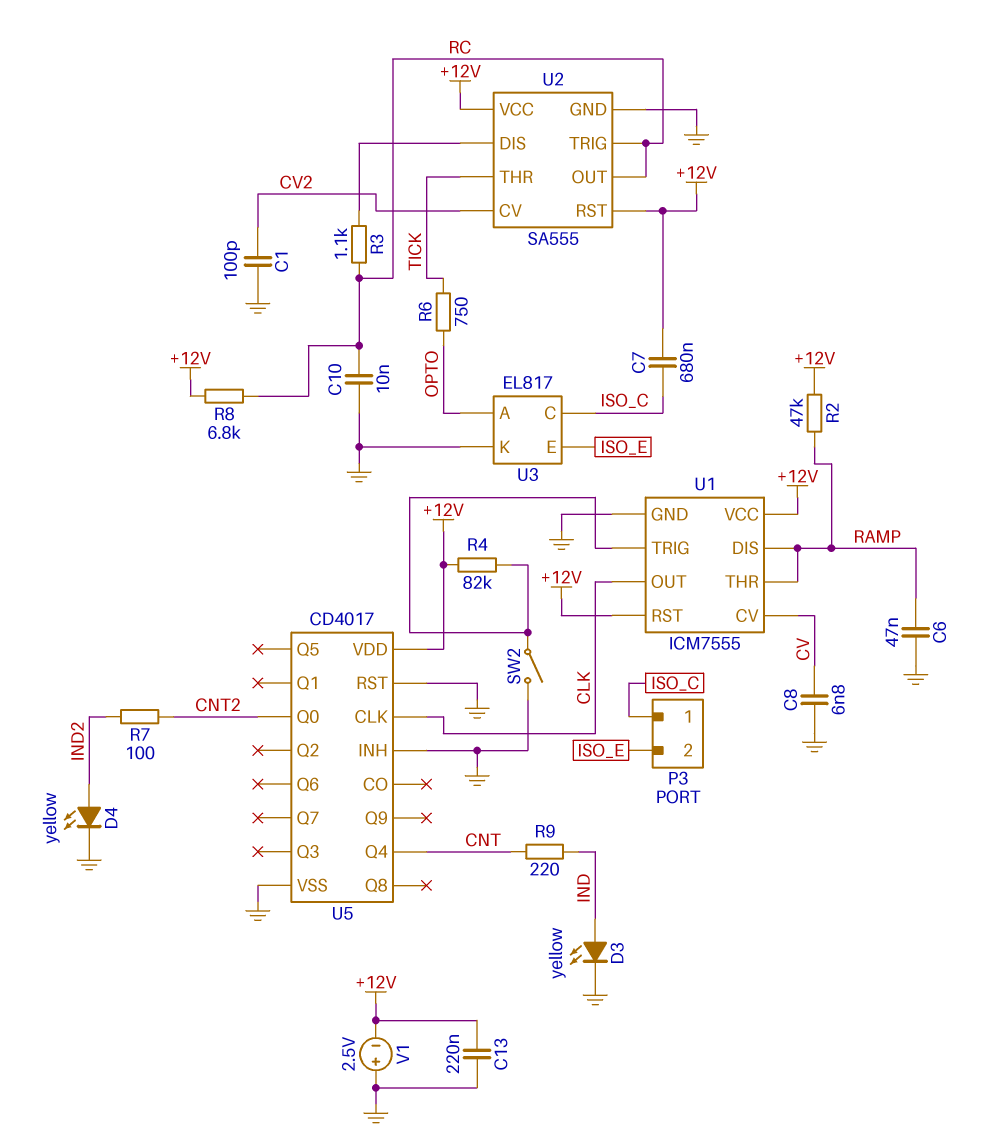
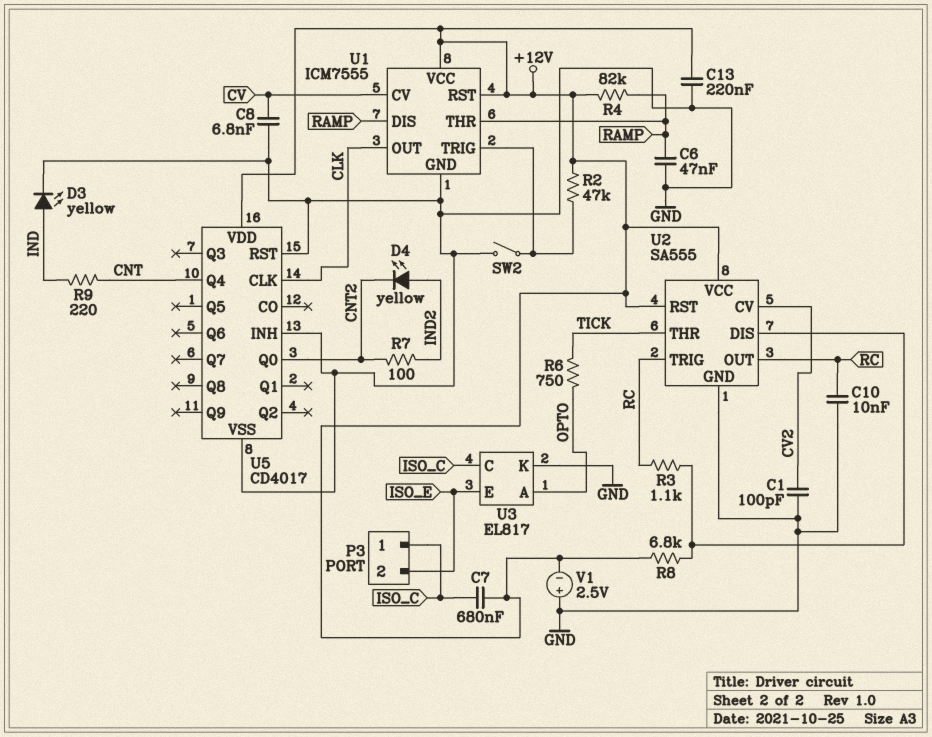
D4: LED yellow (A IND2, K GND) -> LED yellow (A IND2, K CNT2)
R2: 47k (+12V, RAMP) -> 47k (+12V, U1/TRIG)
R4: 82k (+12V, U1/TRIG) -> 82k (+12V, RAMP)
R8: 6.8k (+12V, RC) -> 6.8k (+12V, U2/DIS)

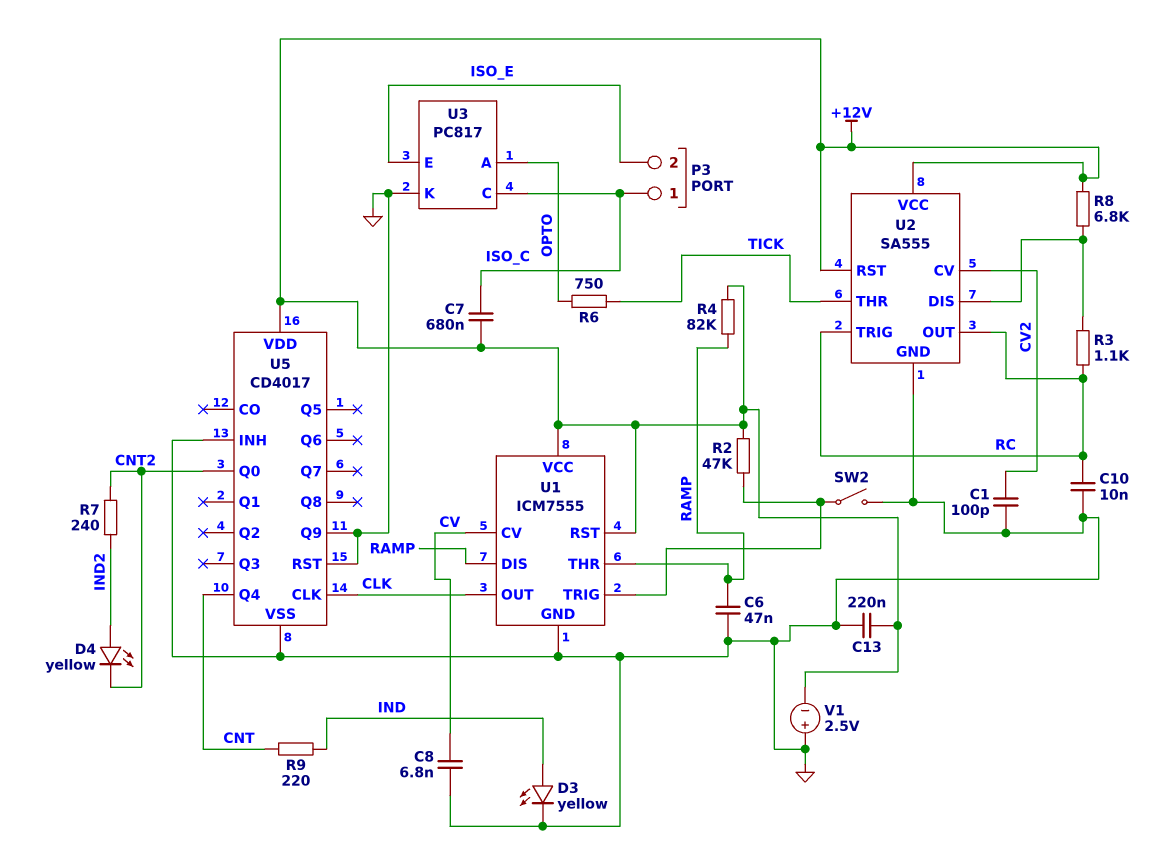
R7: 100 (CNT2, IND2) -> 240 (CNT2, IND2)
U3: EL817 -> PC817
U5 pin Q9: none -> GND

